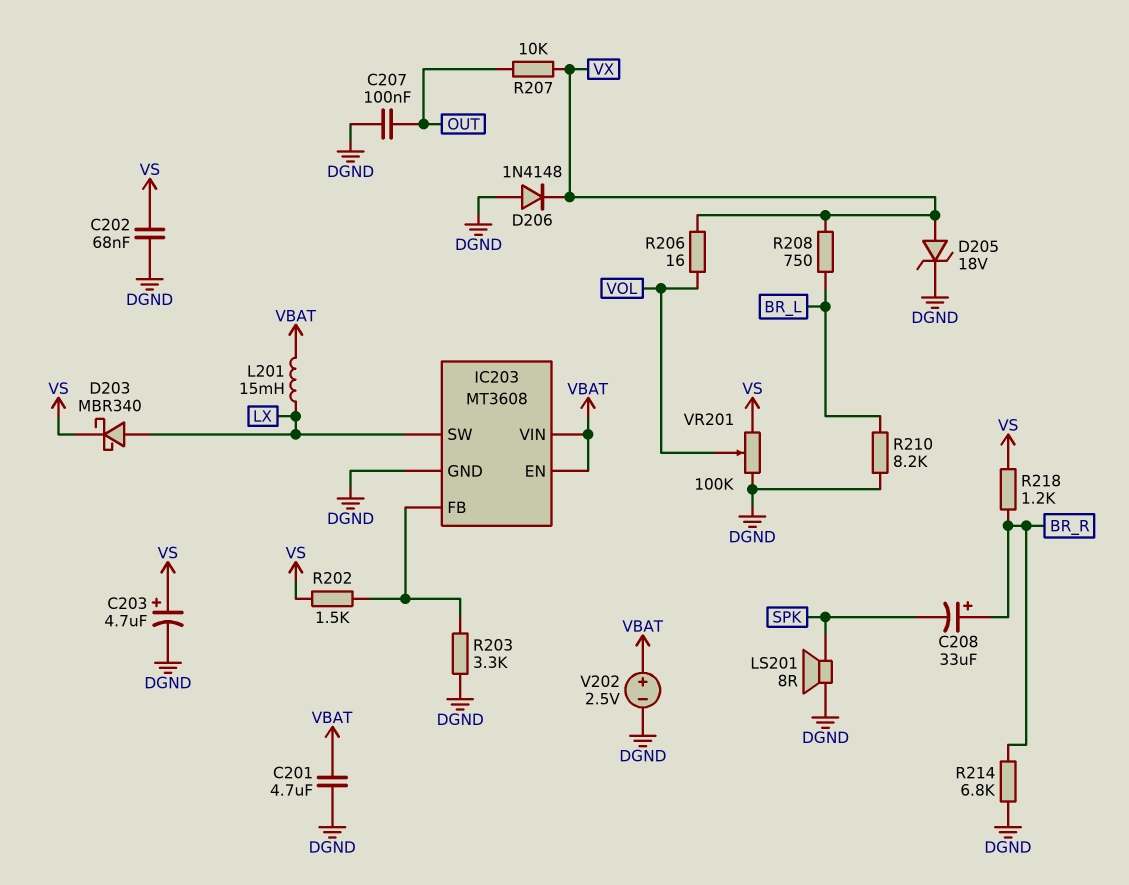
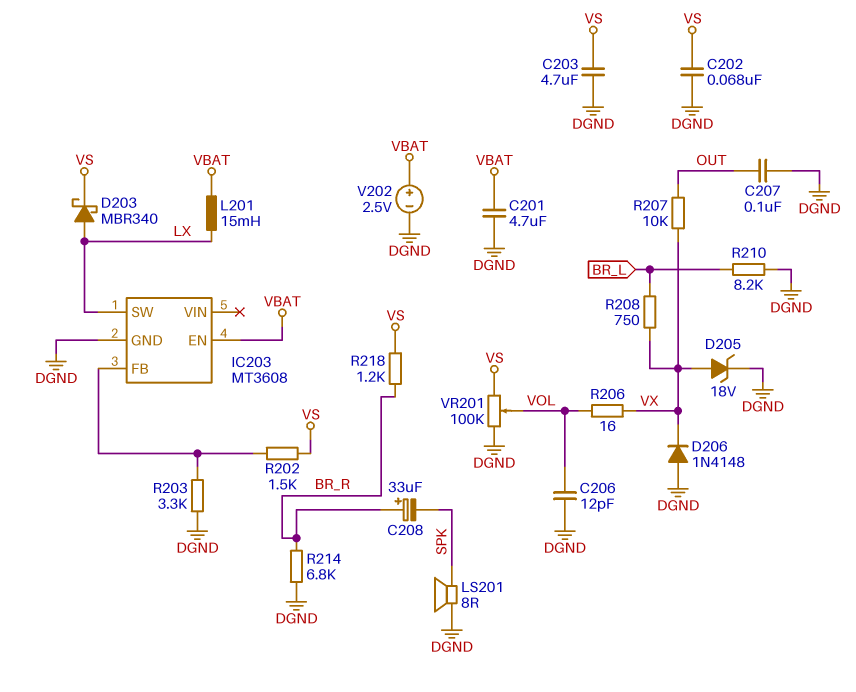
C203: 4.7uF (plus VS, minus DGND) -> 4.7uF (DGND, VS)
C206: none -> 12pF (DGND, VOL)
IC203 pin VIN: VBAT -> none

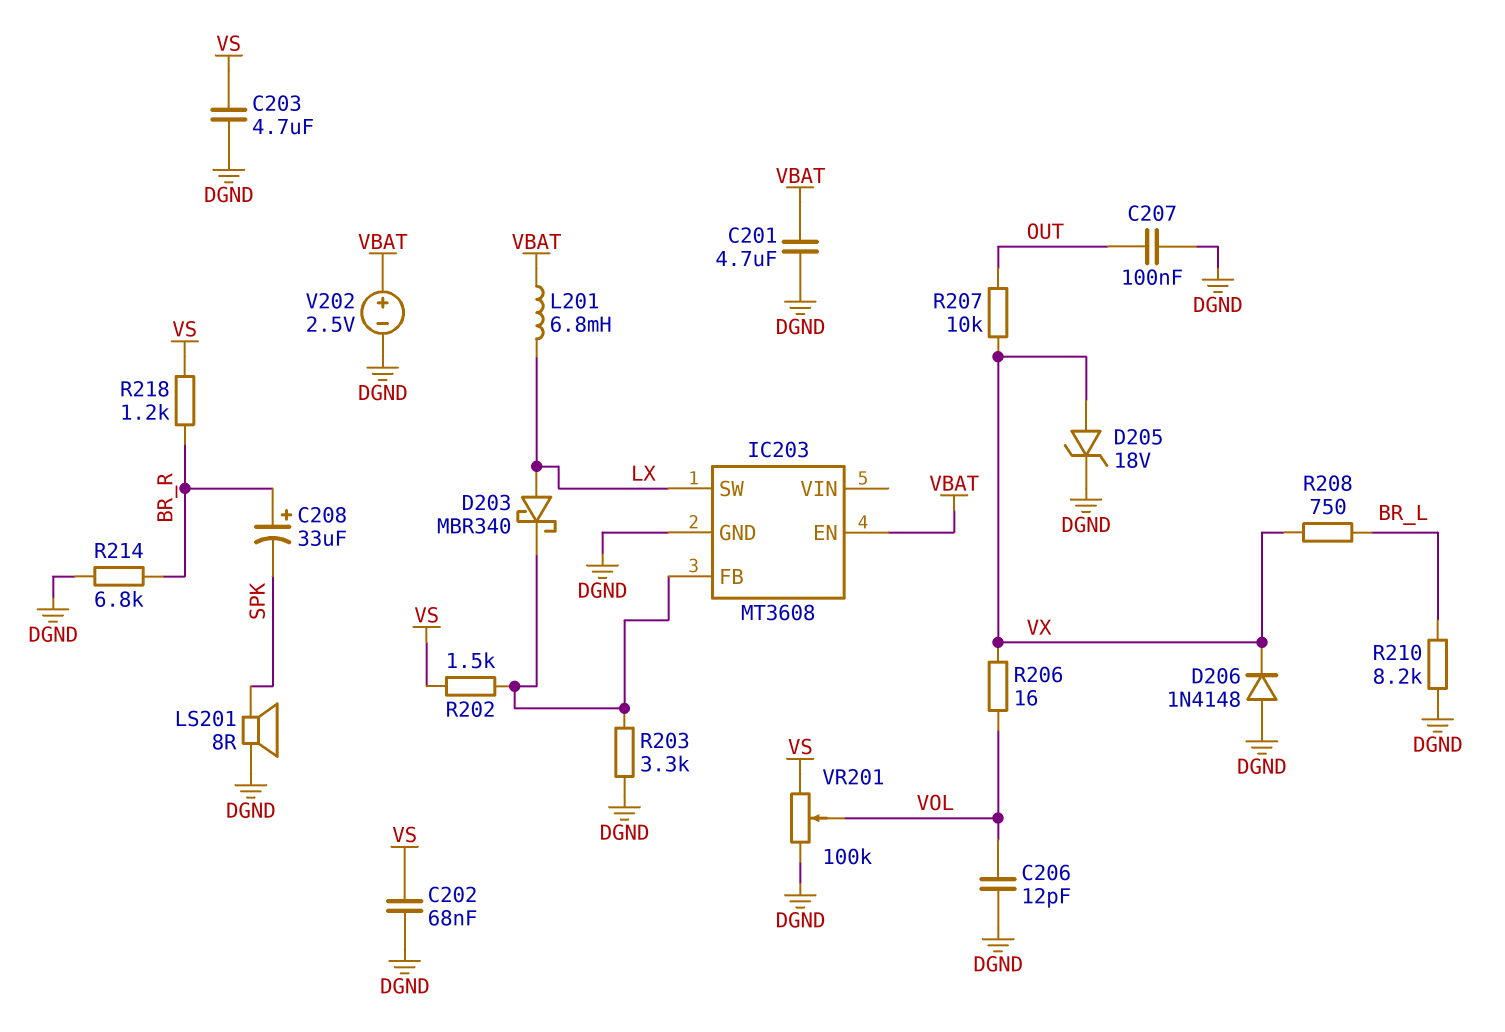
D203: schottky MBR340 (A LX, K VS) -> schottky MBR340 (A LX, K IC203/FB)
L201: 15mH (LX, VBAT) -> 6.8mH (LX, VBAT)

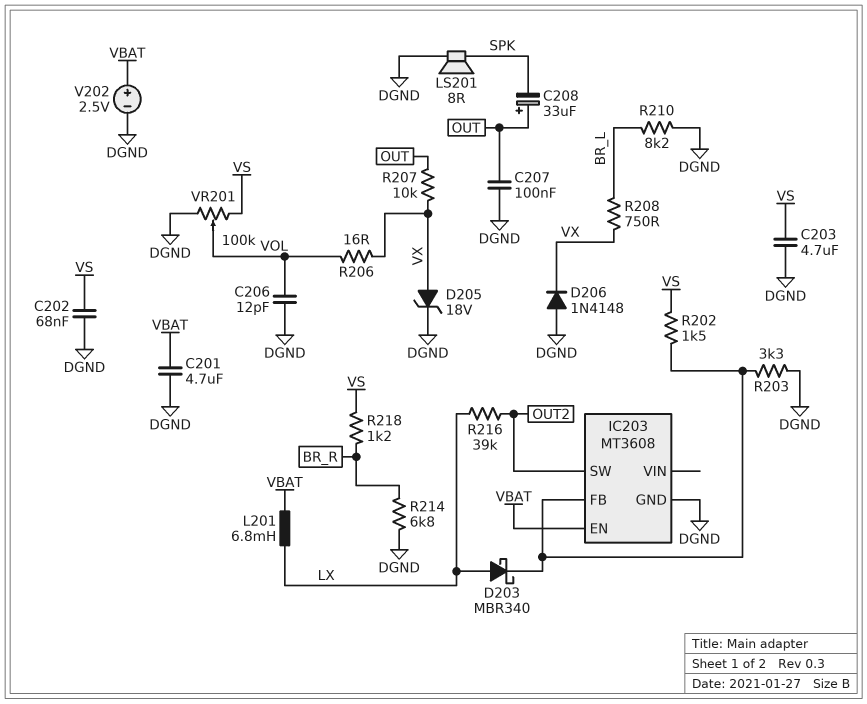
C208: 33uF (plus BR_R, minus SPK) -> 33uF (plus OUT, minus SPK)
IC203 pin SW: LX -> OUT2
R216: none -> 39k (LX, OUT2)

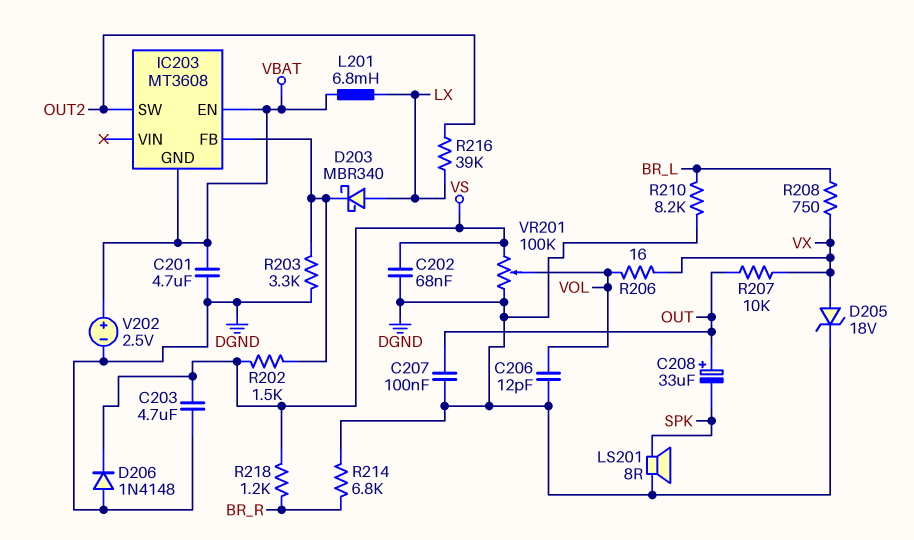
D206: diode 1N4148 (A DGND, K VX) -> diode 1N4148 (A DGND, K VS)
IC203 pin GND: DGND -> VBAT

